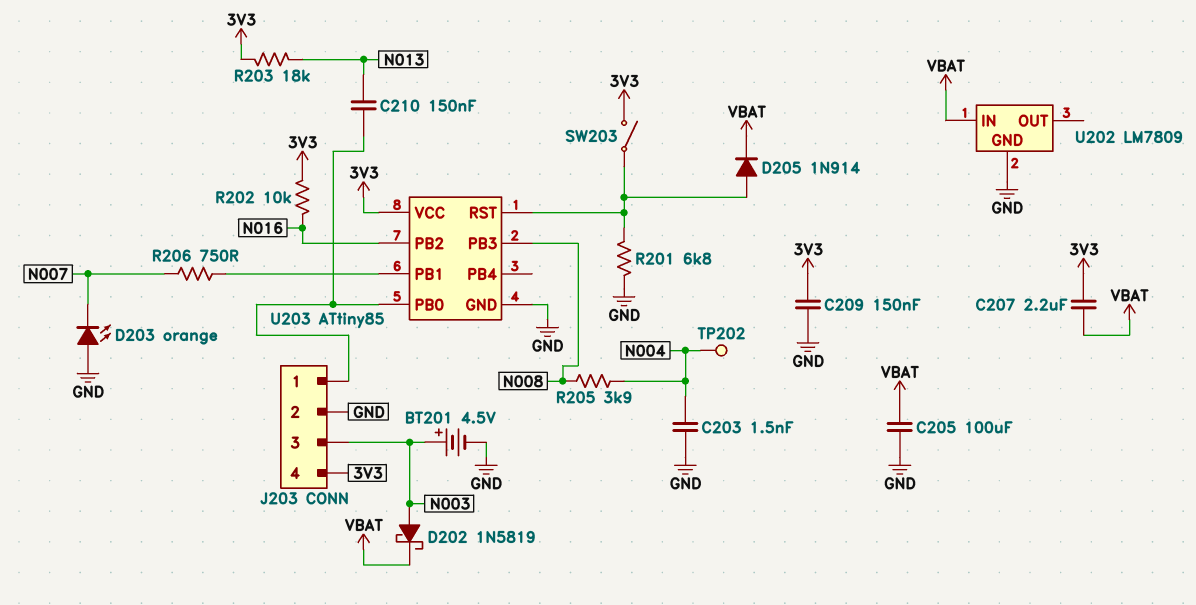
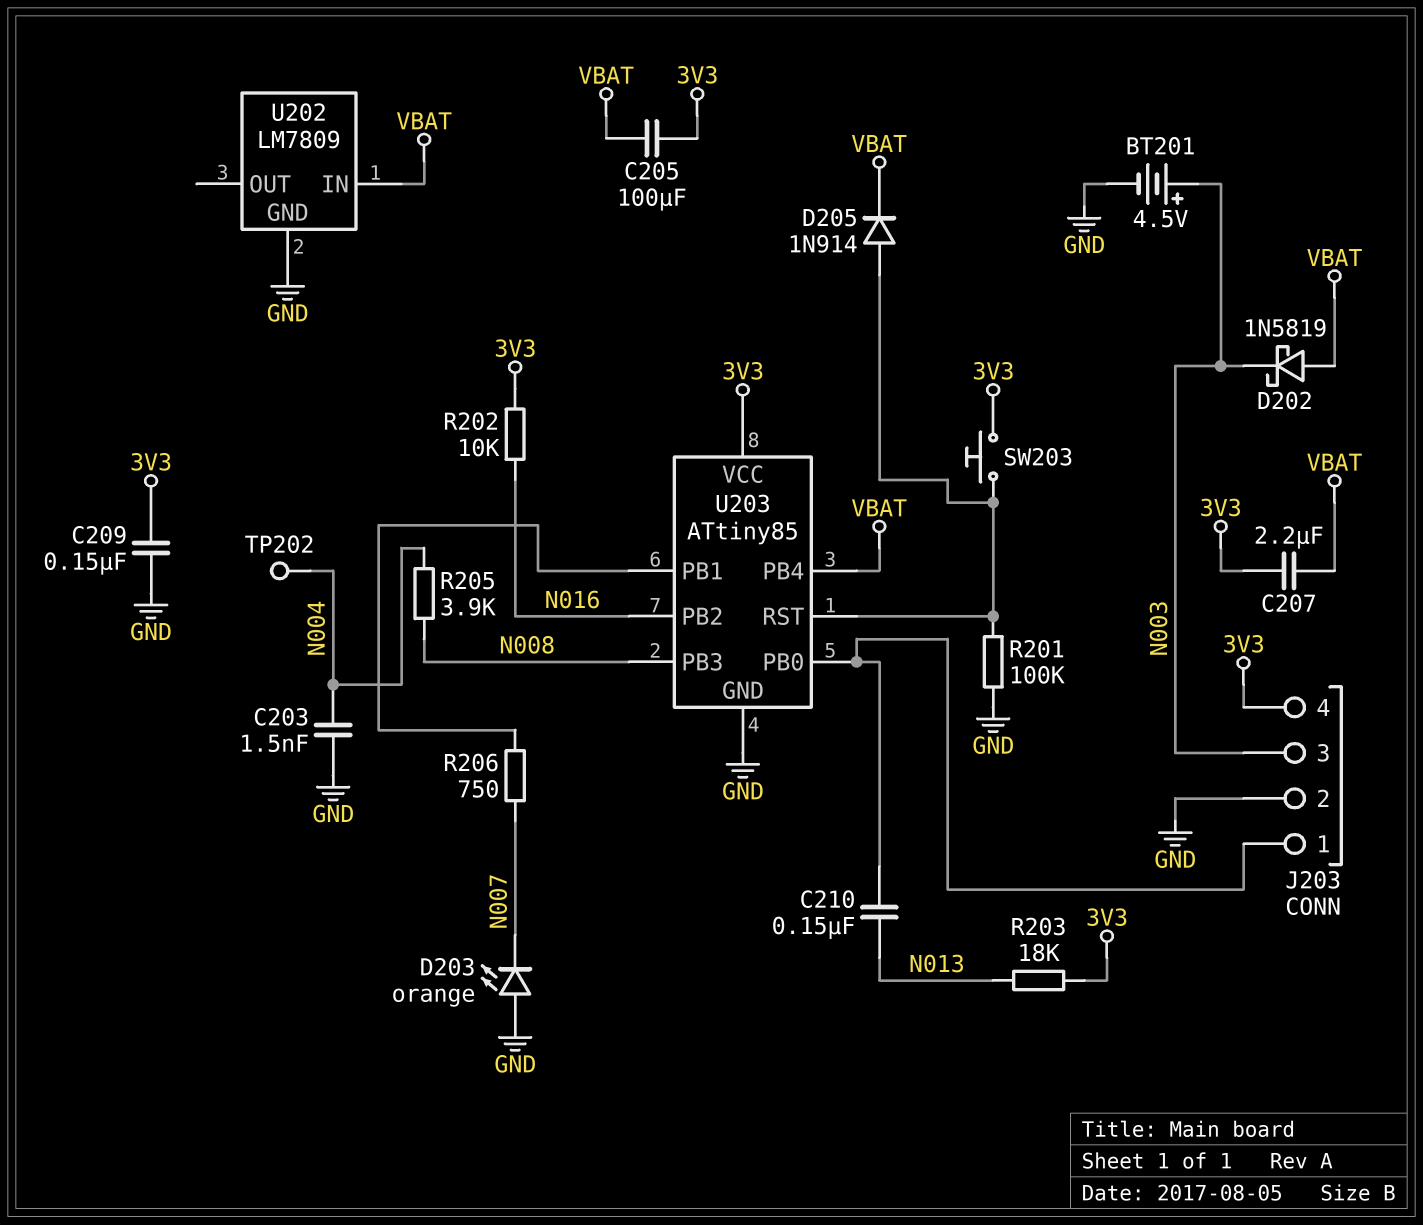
C205: 100uF (GND, VBAT) -> 100uF (3V3, VBAT)
D202: schottky 1N5819 (A N003, K VBAT) -> schottky 1N5819 (A VBAT, K N003)
R201: 6.8k (GND, U203/RST) -> 100k (GND, U203/RST)
SW203: switch (3V3, U203/RST) -> button (3V3, U203/RST)
U203 pin PB4: none -> VBAT

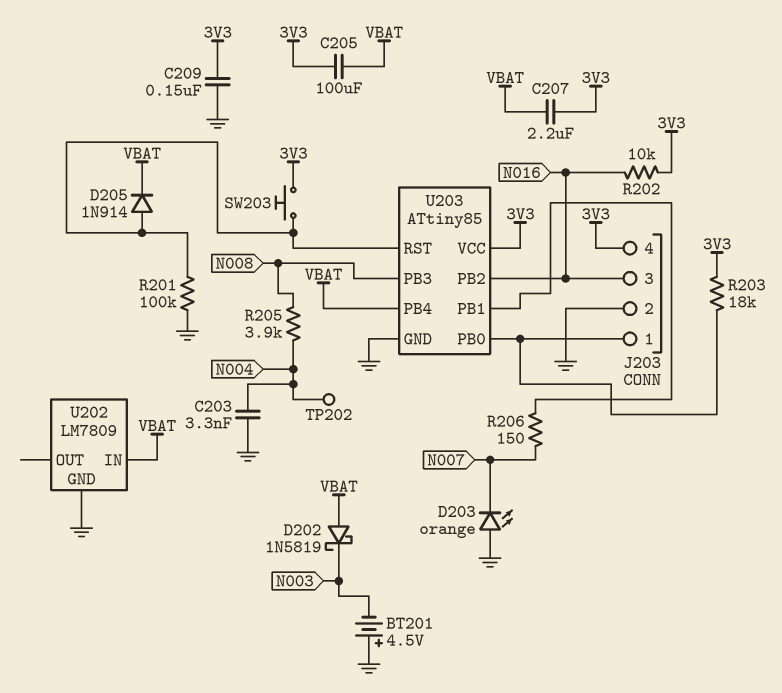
BT201: 4.5V (plus N003, minus GND) -> 4.5V (plus GND, minus N003)
C203: 1.5nF (GND, N004) -> 3.3nF (GND, N004)
C210: 150nF (J203/1, N013) -> none
J203 pin 3: N003 -> N016
R203: 18k (3V3, N013) -> 18k (3V3, J203/1)
R206: 750 (N007, U203/PB1) -> 150 (N007, U203/PB1)

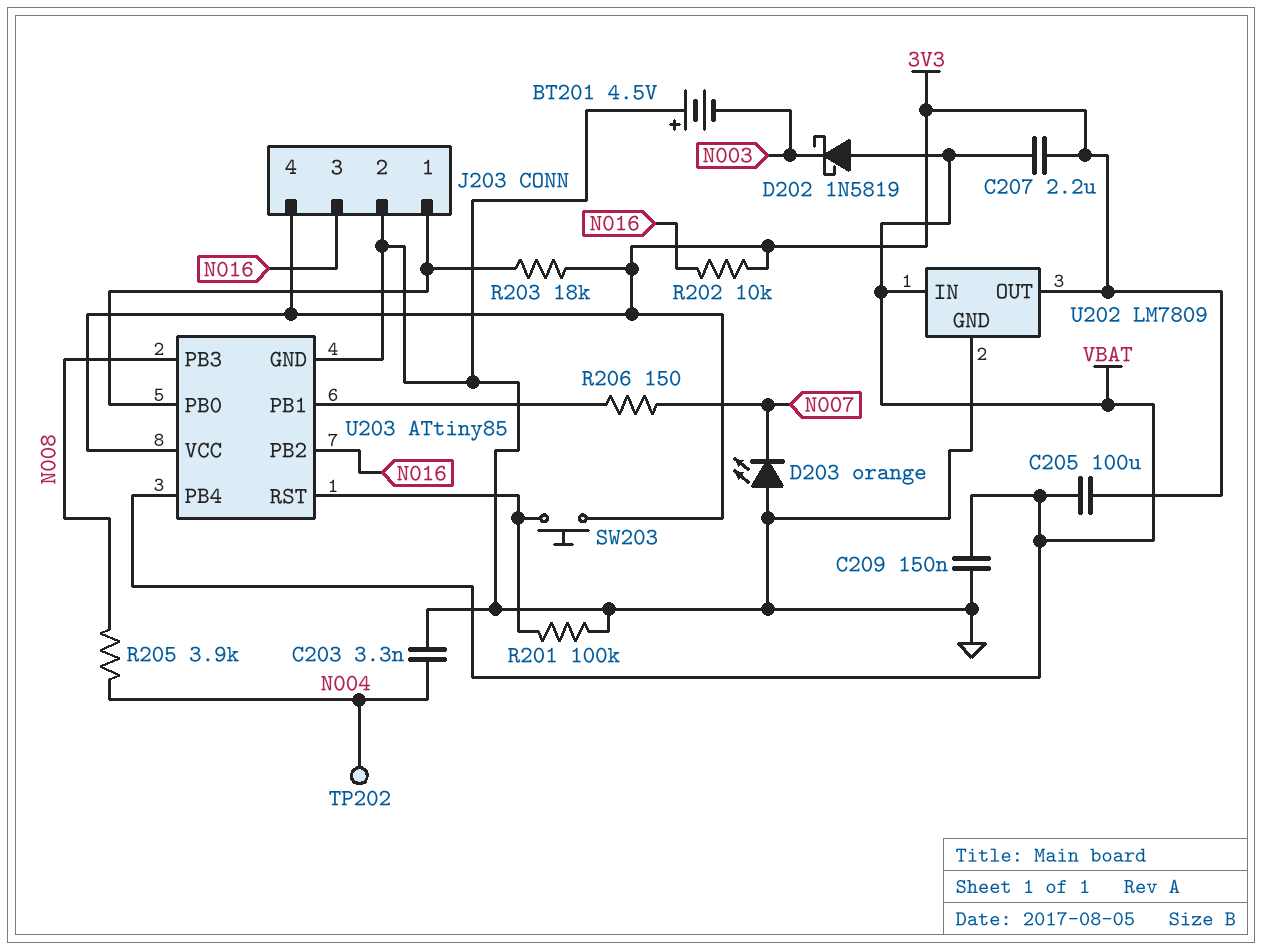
C209: 150nF (3V3, GND) -> 150nF (GND, VBAT)
D205: diode 1N914 (A U203/RST, K VBAT) -> none
U202 pin OUT: none -> 3V3

